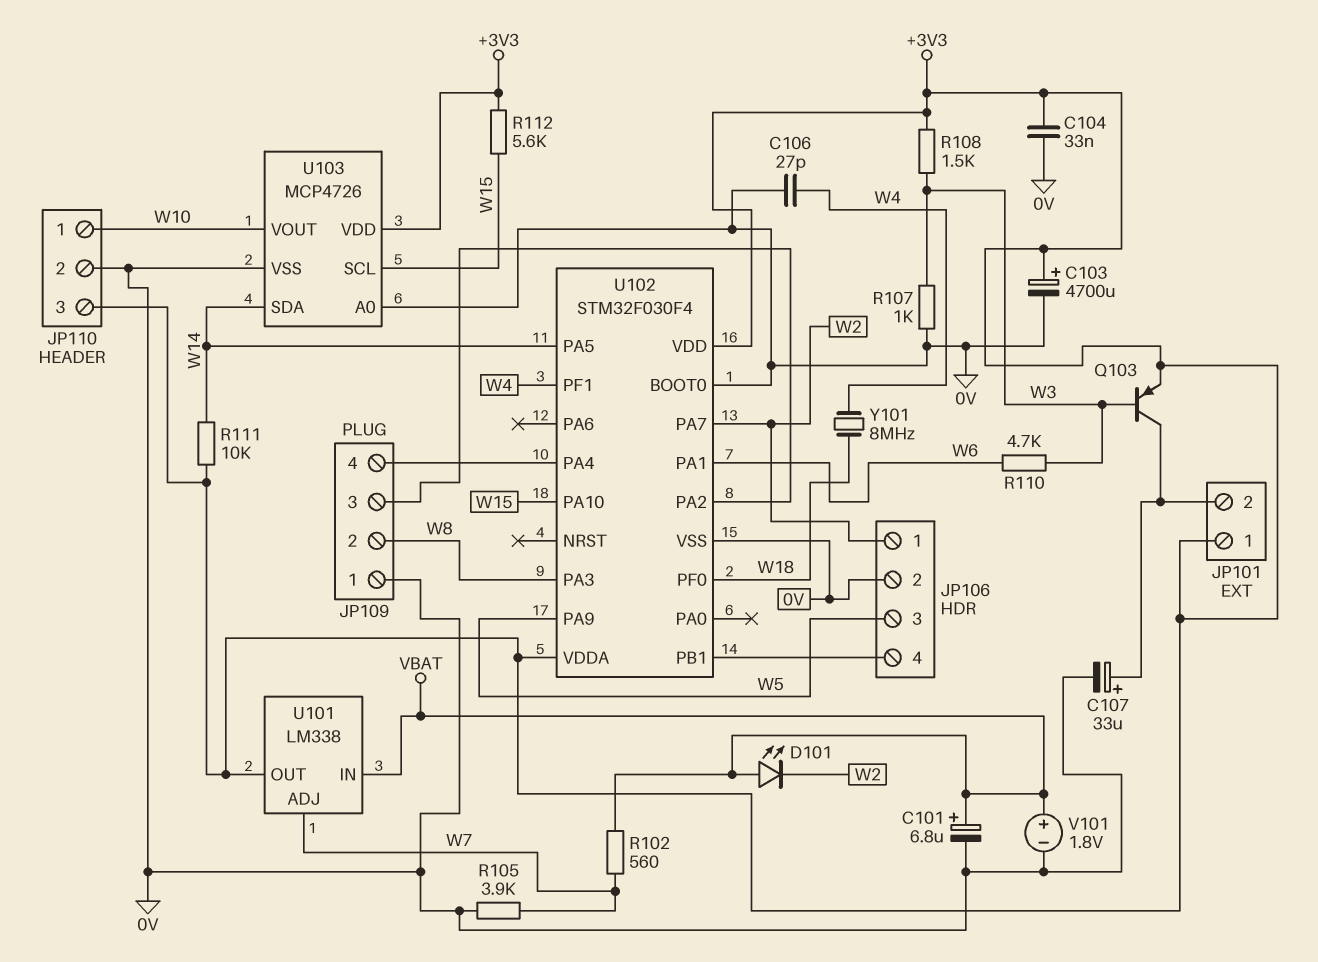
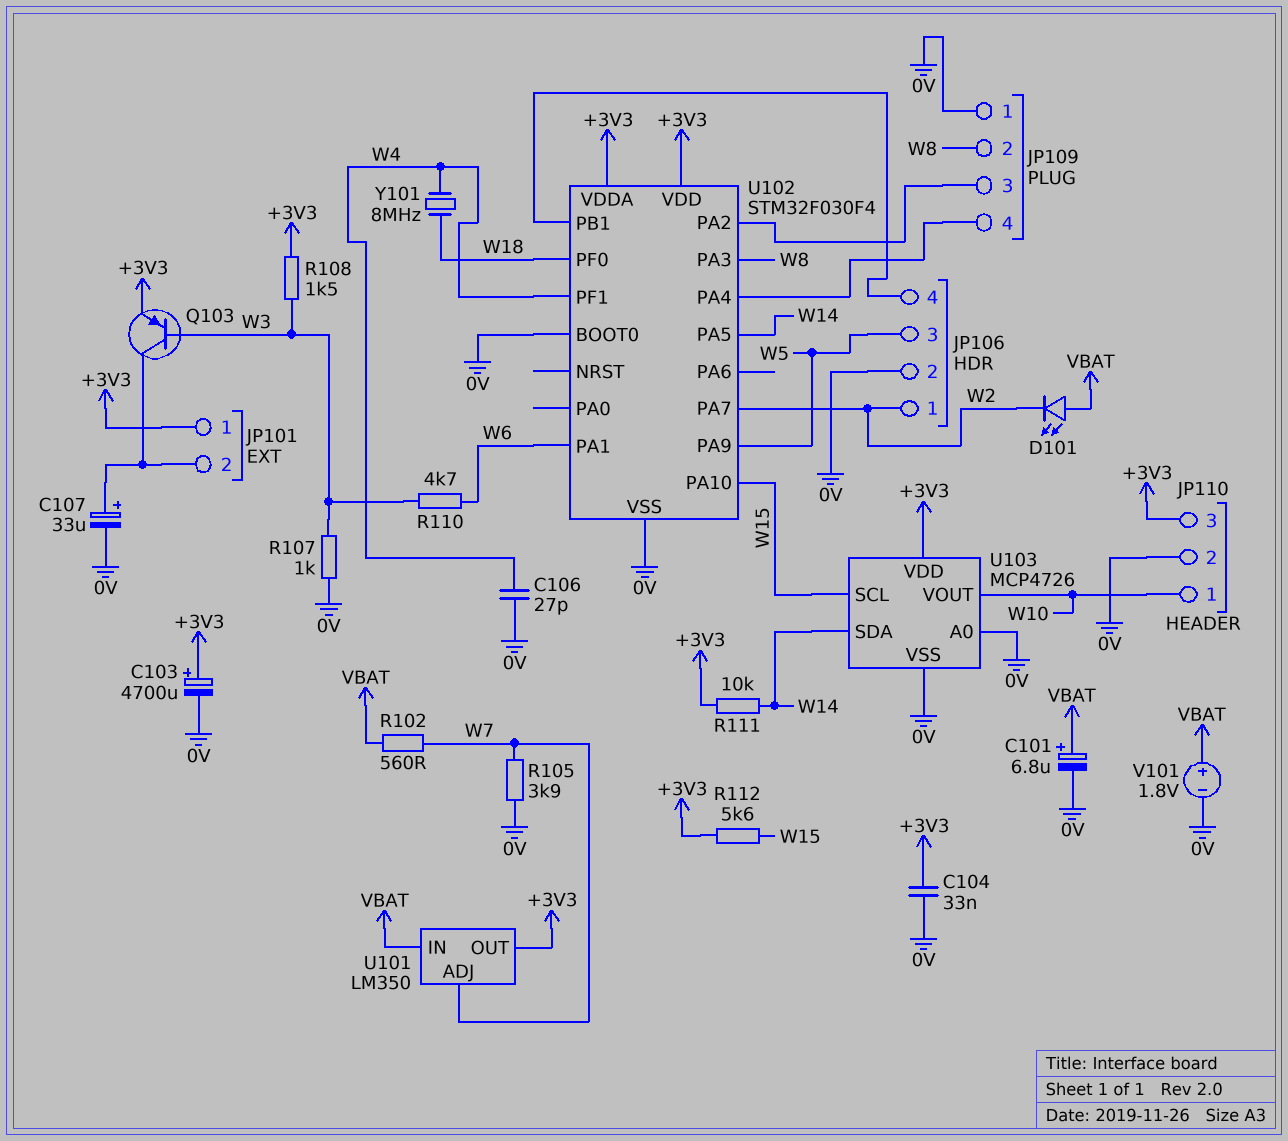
U101: LM338 -> LM350

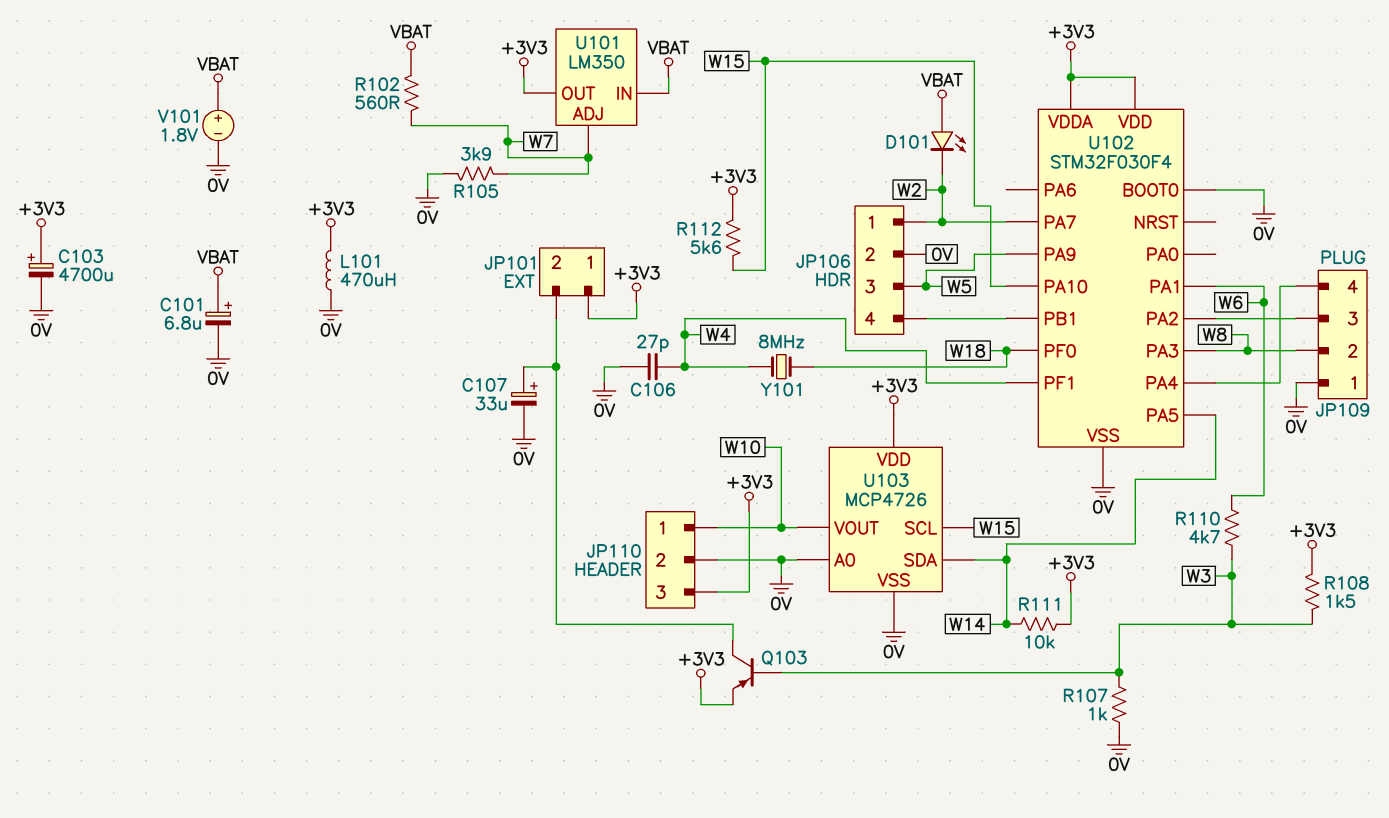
C104: 33nF (+3V3, 0V) -> none
L101: none -> 470uH (+3V3, 0V)

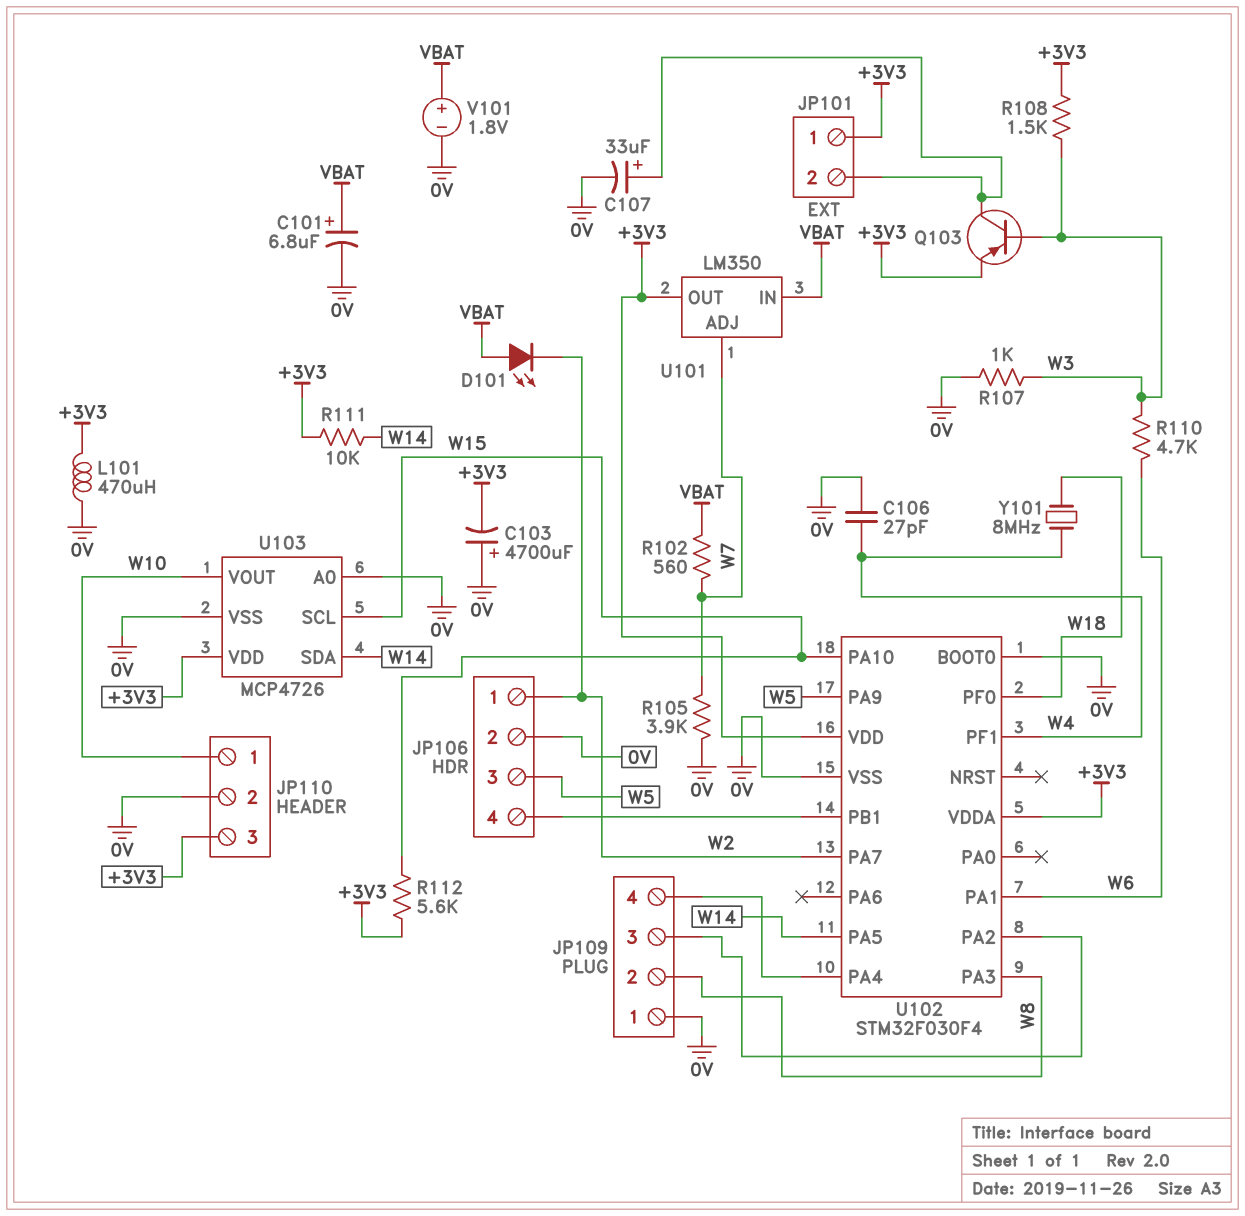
C103: 4700uF (plus +3V3, minus 0V) -> 4700uF (plus 0V, minus +3V3)

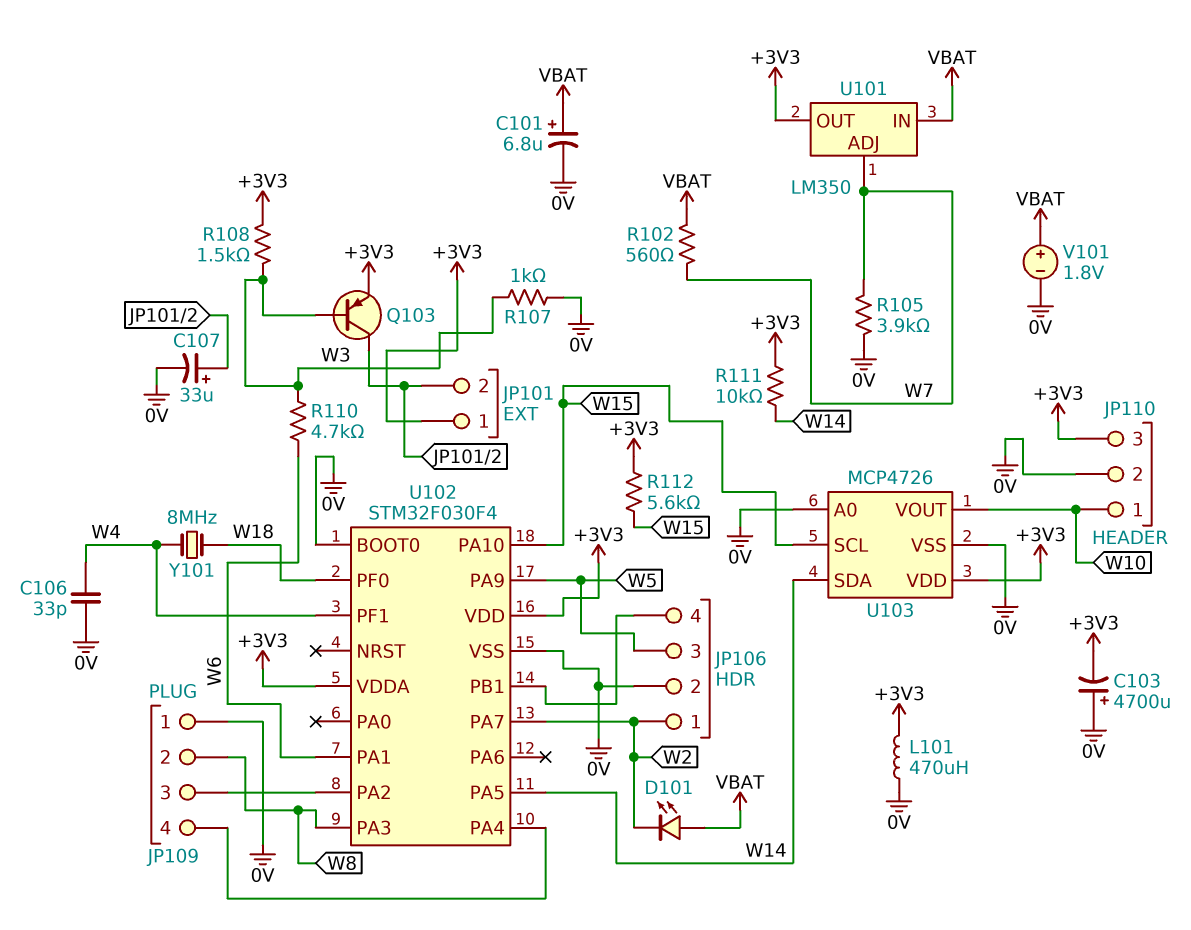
C106: 27pF (0V, W4) -> 33pF (0V, W4)

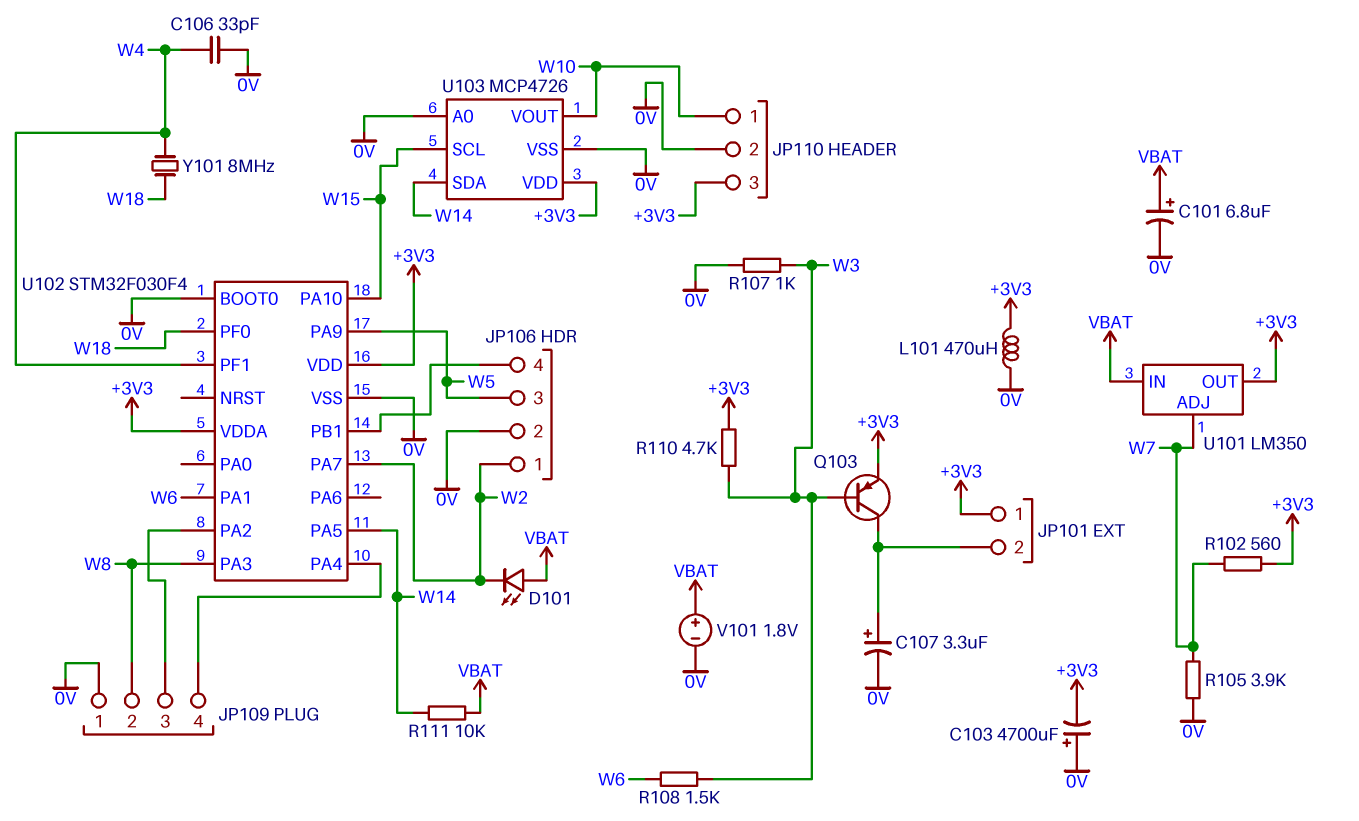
C107: 33uF (plus JP101/2, minus 0V) -> 3.3uF (plus JP101/2, minus 0V)
R102: 560 (VBAT, W7) -> 560 (+3V3, W7)
R108: 1.5k (+3V3, W3) -> 1.5k (W3, W6)
R110: 4.7k (W3, W6) -> 4.7k (+3V3, W3)
R111: 10k (+3V3, W14) -> 10k (VBAT, W14)
R112: 5.6k (+3V3, W15) -> none

